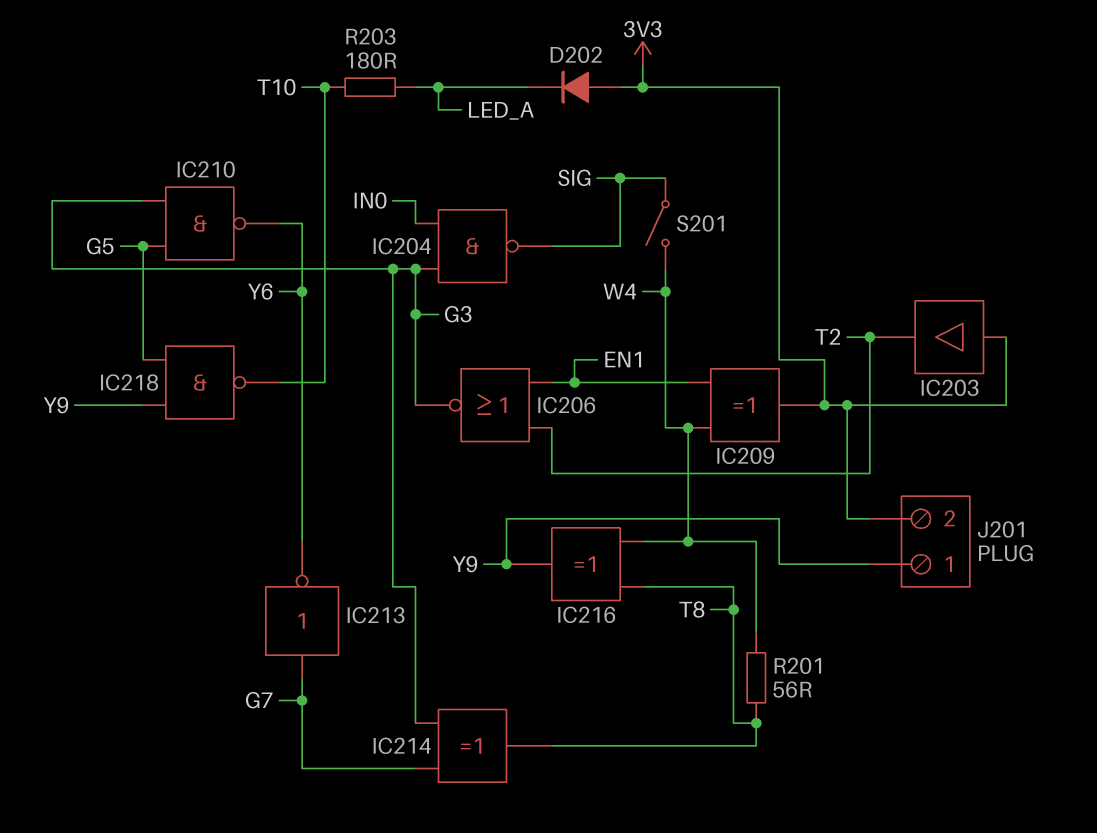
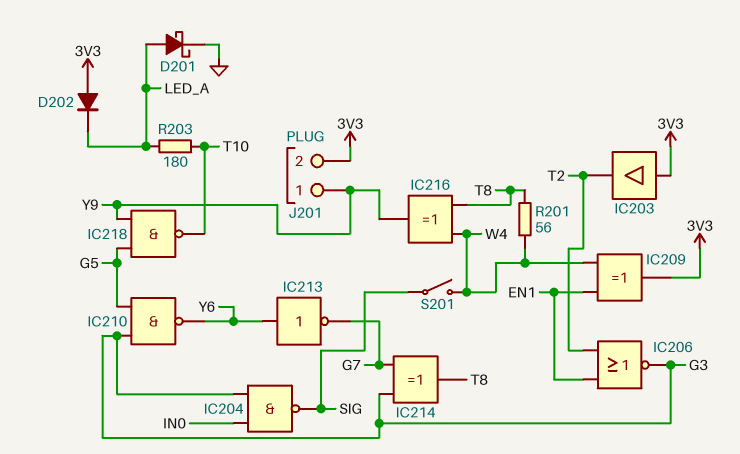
D201: none -> schottky (A LED_A, K GND)
IC213: NOT (in G7, out Y6) -> NOT (in Y6, out G7)

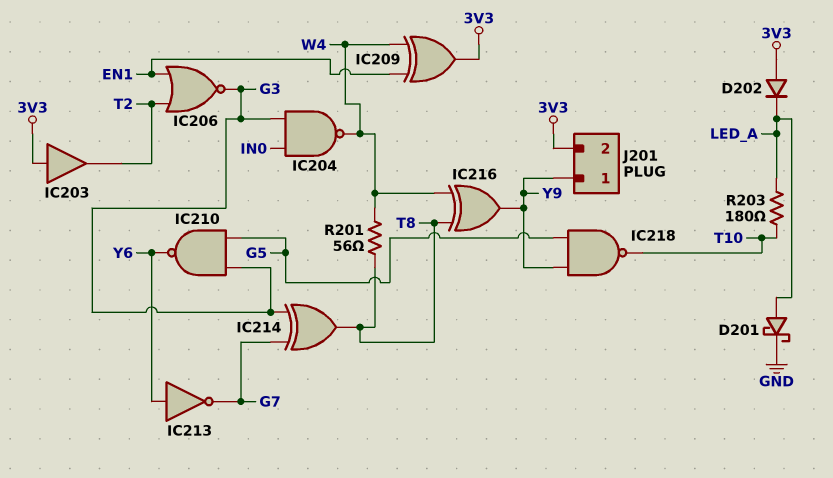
IC204: NAND (in G3, in IN0, out SIG) -> NAND (in G3, in IN0, out W4)
S201: switch (SIG, W4) -> none

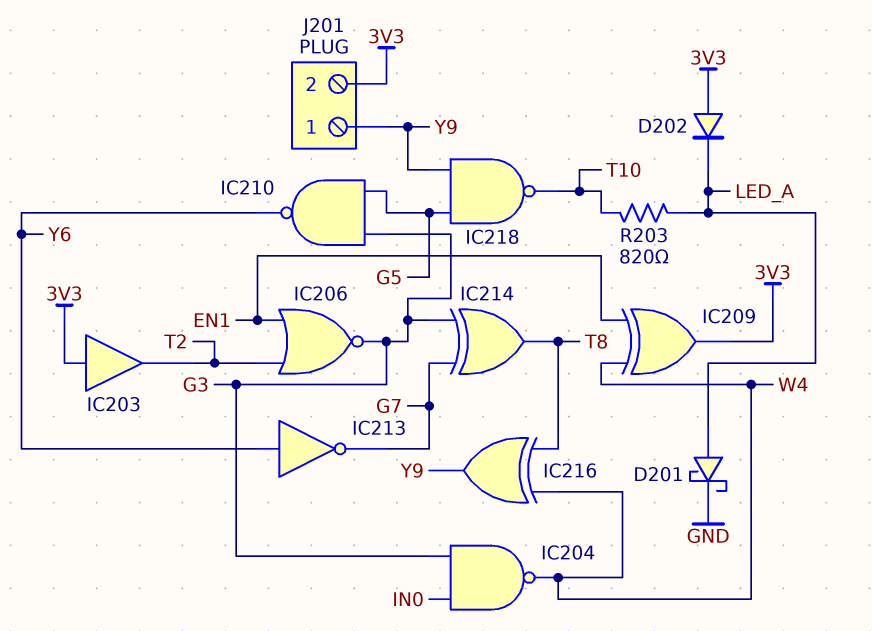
R201: 56 (T8, W4) -> none
R203: 180 (LED_A, T10) -> 820 (LED_A, T10)

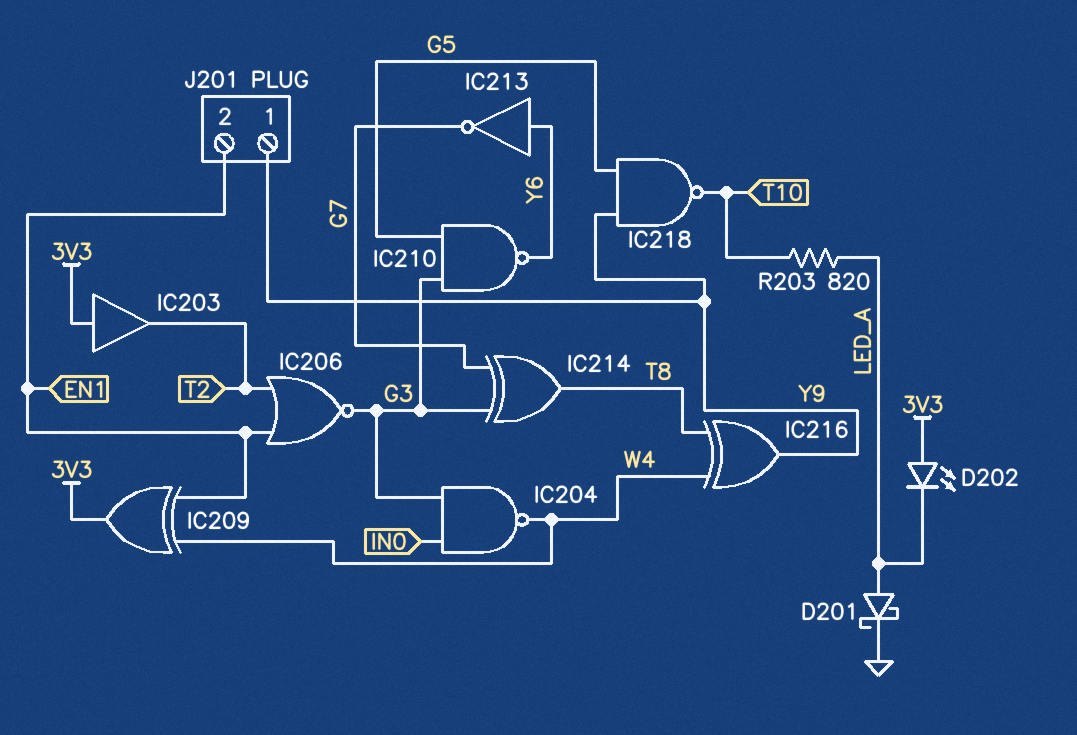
D202: diode (A 3V3, K LED_A) -> LED (A 3V3, K LED_A)
J201 pin 2: 3V3 -> EN1

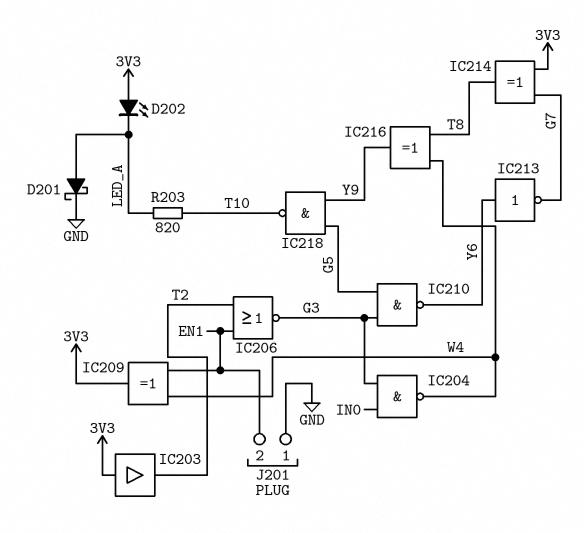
IC214: XOR (in G3, in G7, out T8) -> XOR (in 3V3, in G7, out T8)
J201 pin 1: Y9 -> GND

